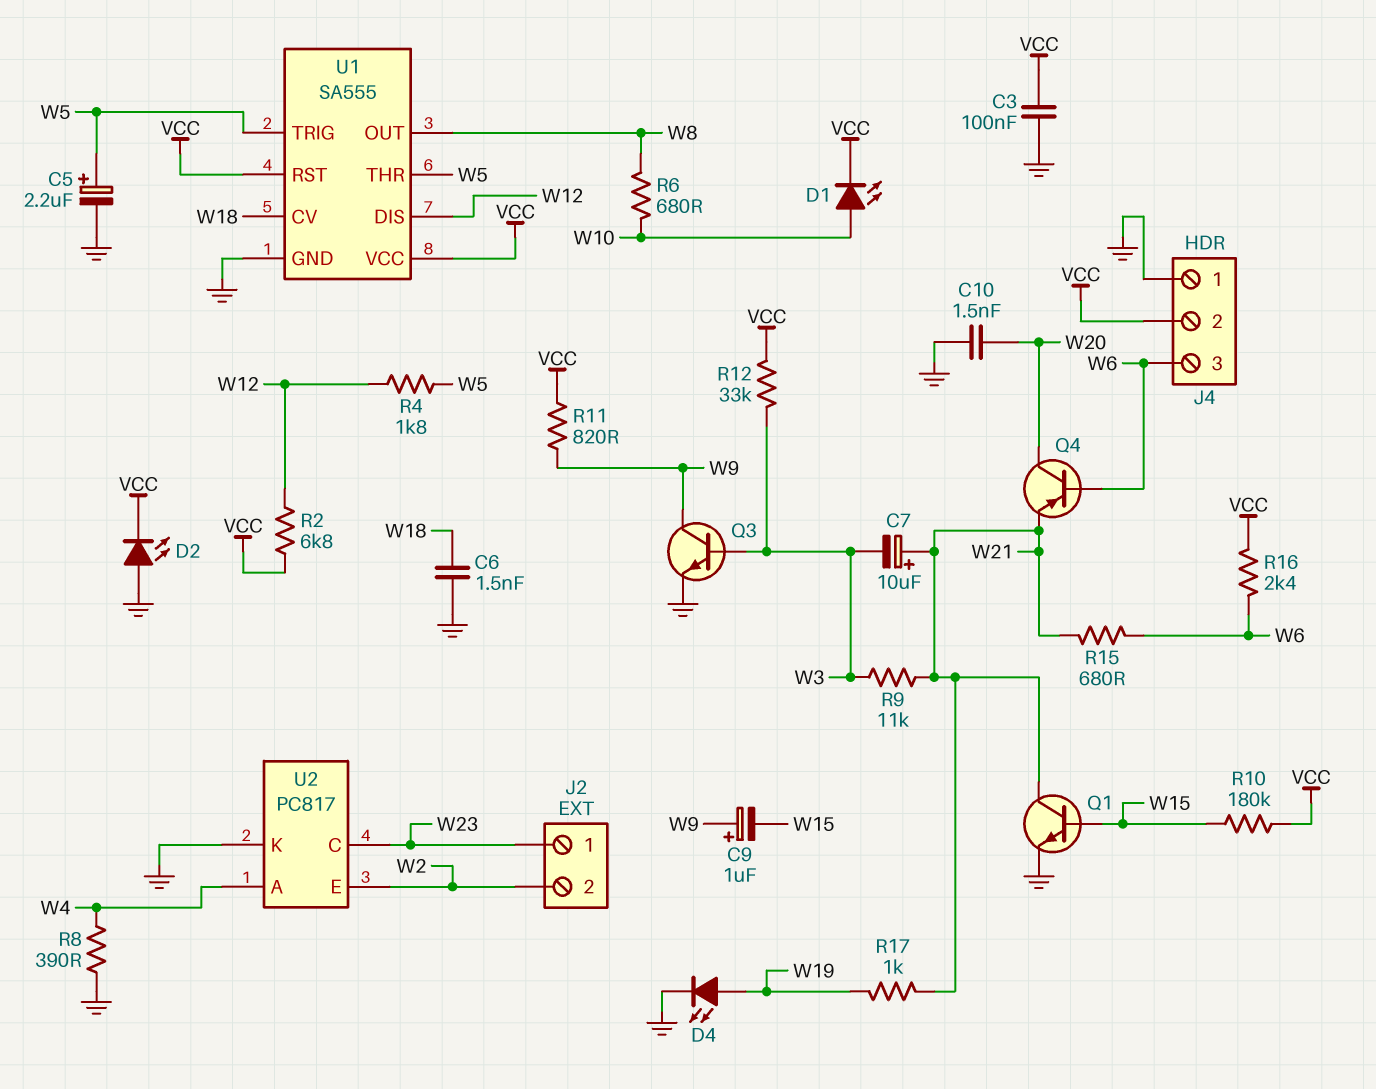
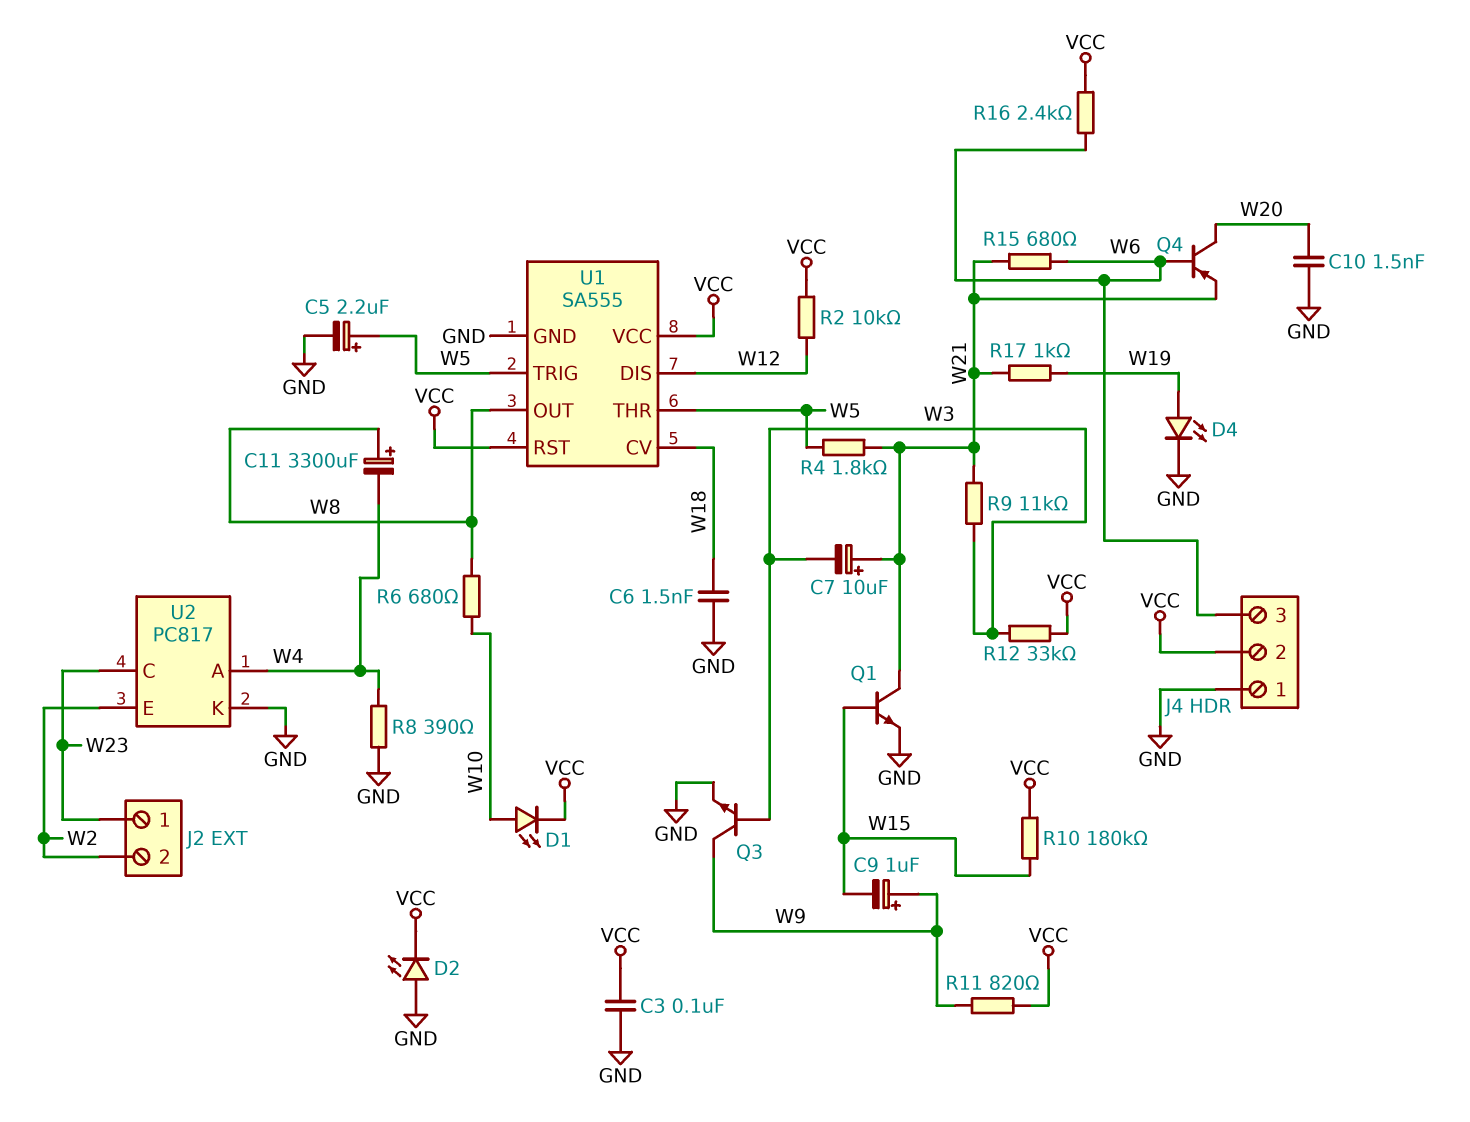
C11: none -> 3300uF (plus W8, minus W4)
R2: 6.8k (VCC, W12) -> 10k (VCC, W12)
R4: 1.8k (W5, W12) -> 1.8k (W5, W21)

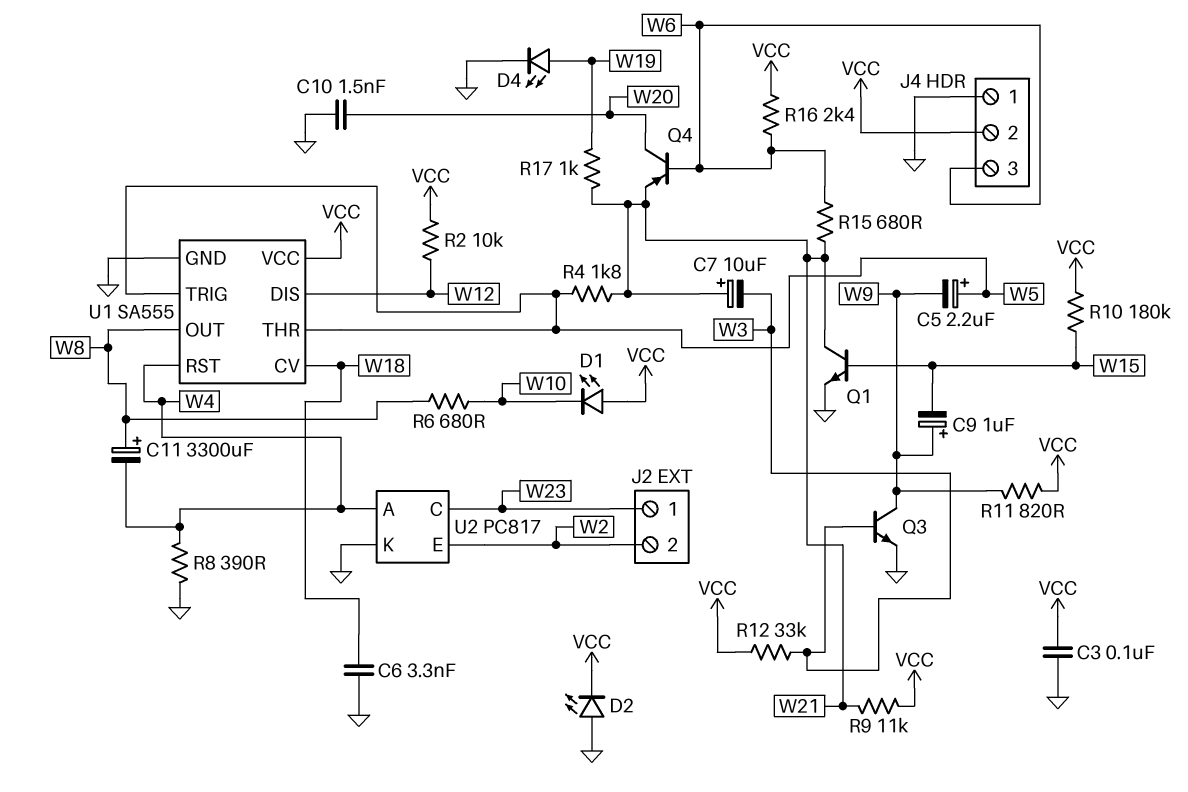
C5: 2.2uF (plus W5, minus GND) -> 2.2uF (plus W5, minus W9)
C6: 1.5nF (GND, W18) -> 3.3nF (GND, W18)
D1: LED (A W10, K VCC) -> LED (A VCC, K W10)
R9: 11k (W3, W21) -> 11k (VCC, W21)
U1 pin RST: VCC -> W4

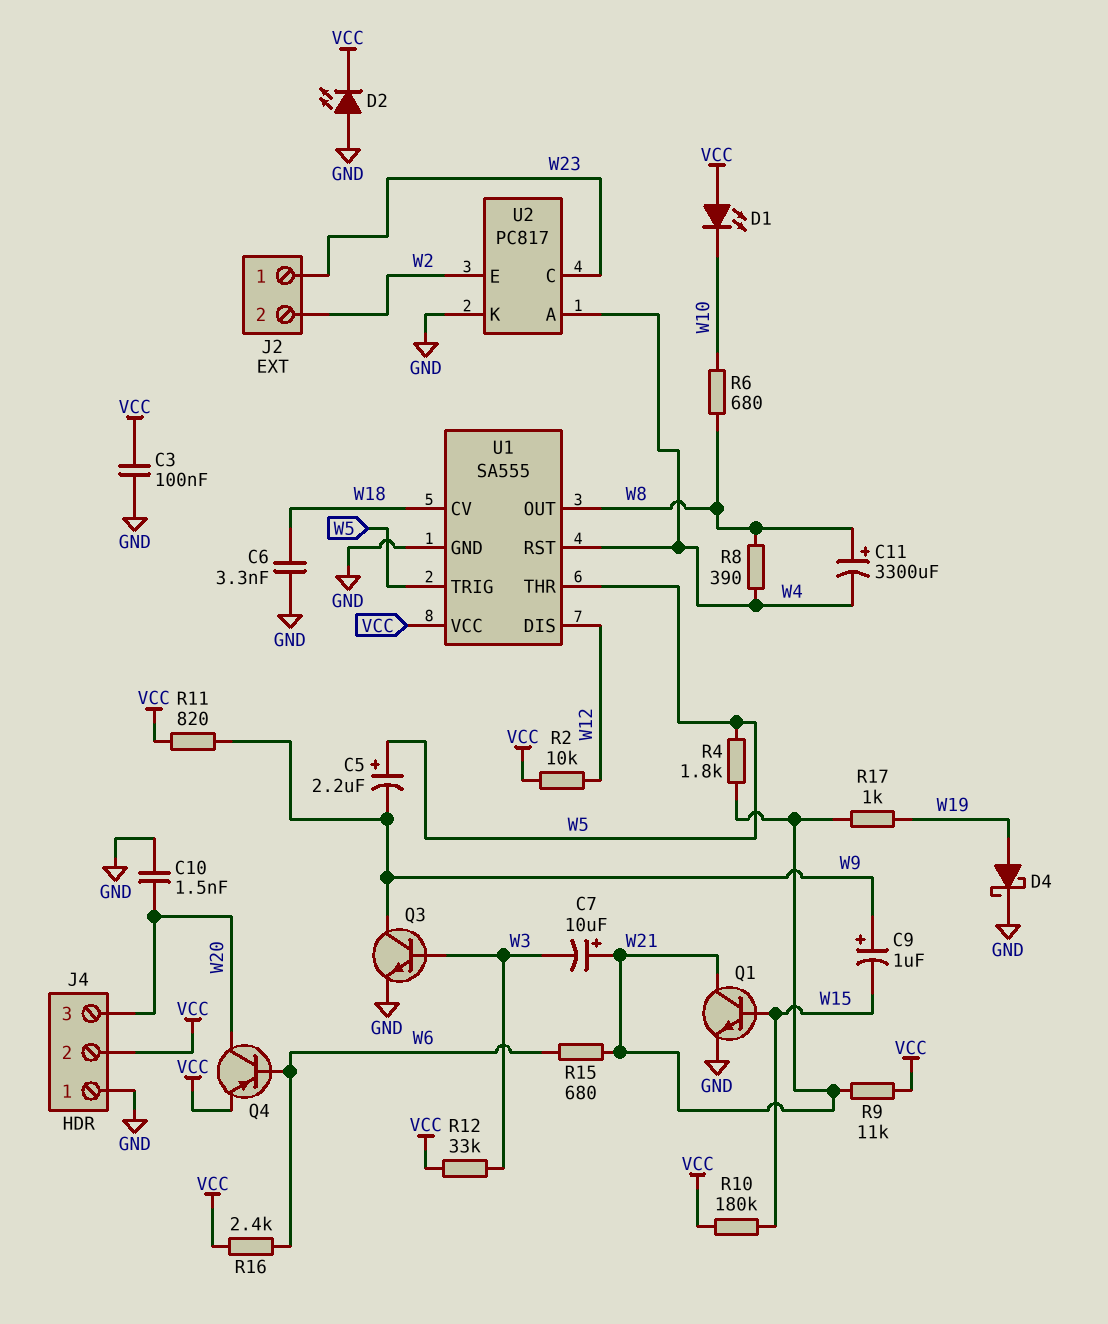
D4: LED (A W19, K GND) -> schottky (A W19, K GND)
J4 pin 3: W6 -> W20
Q4: PNP (B W6, C W20, E W21) -> PNP (B W6, C W20, E VCC)
R8: 390 (GND, W4) -> 390 (W4, W8)

